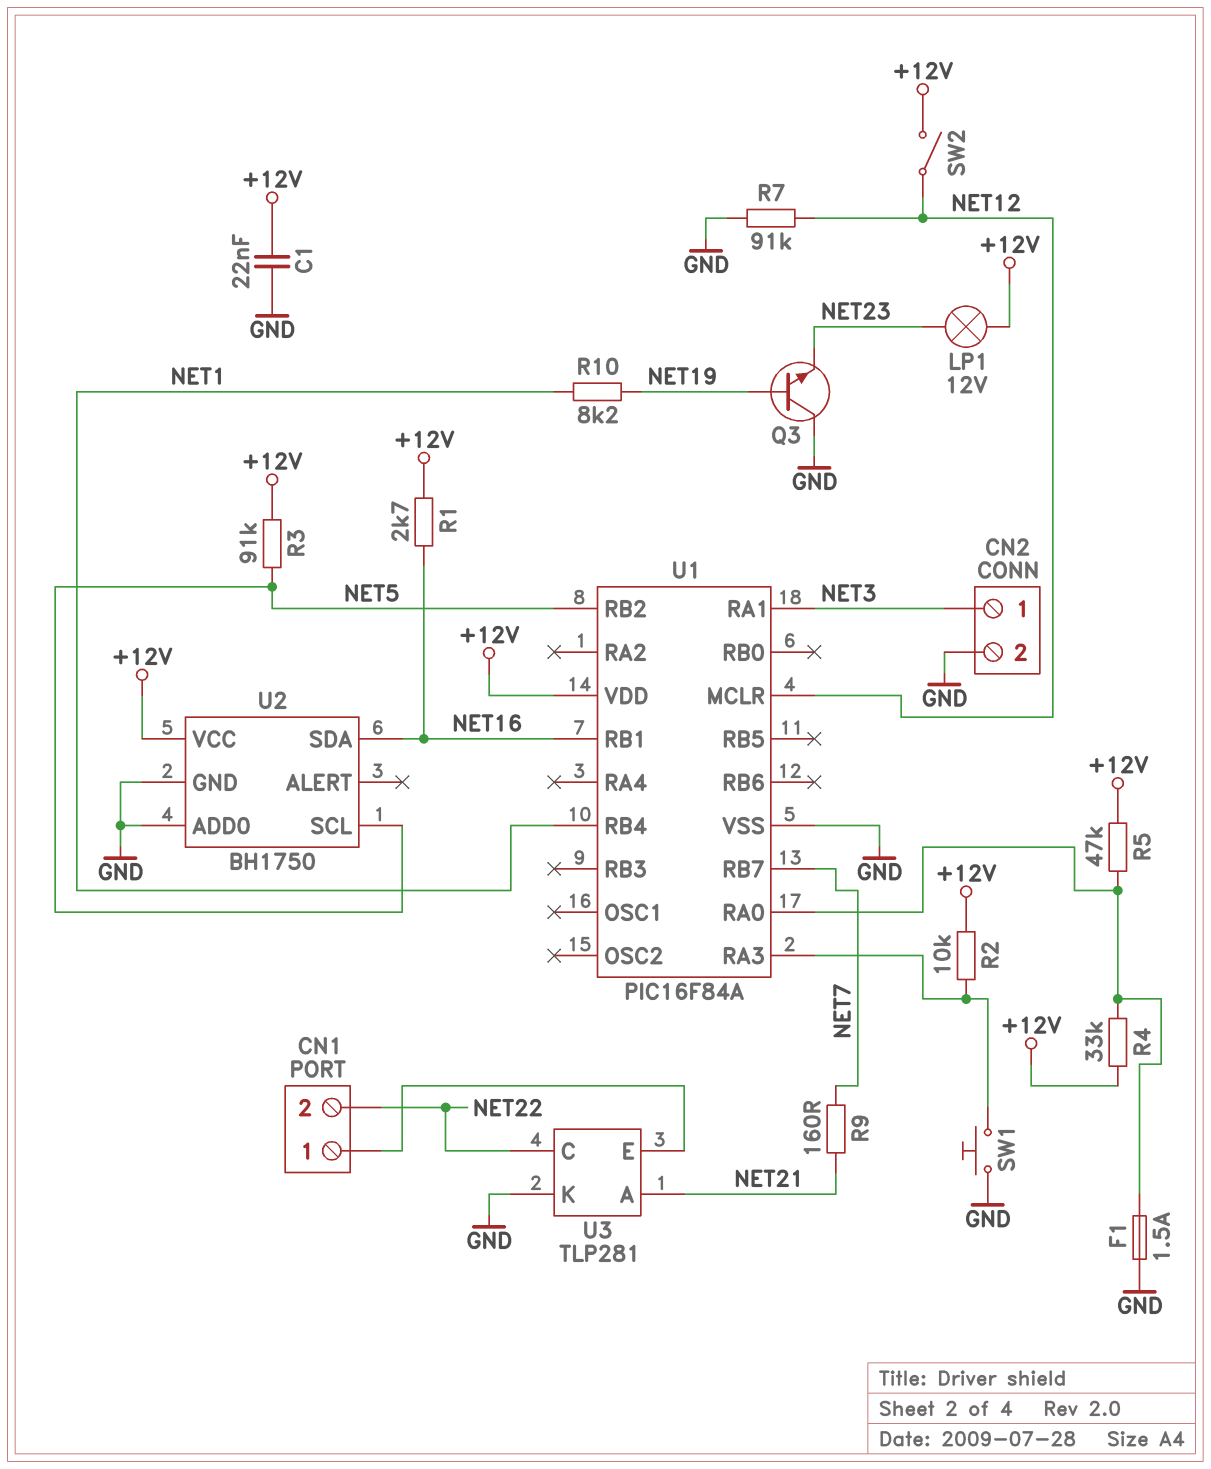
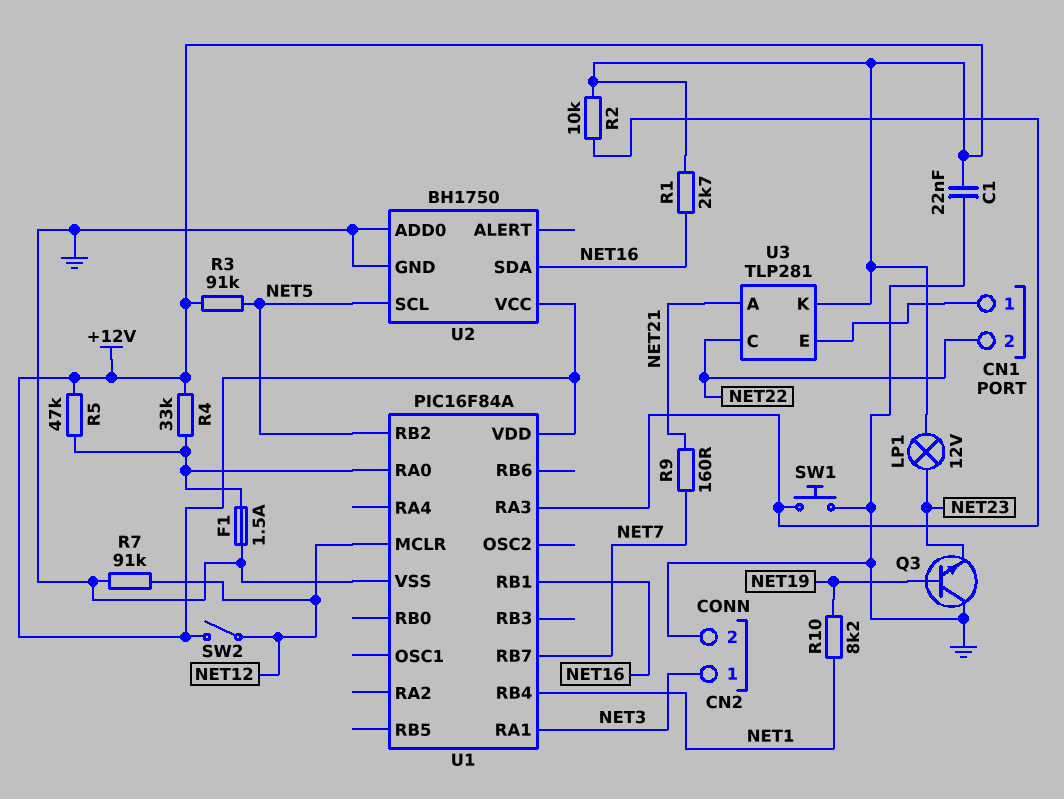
U3 pin K: GND -> +12V

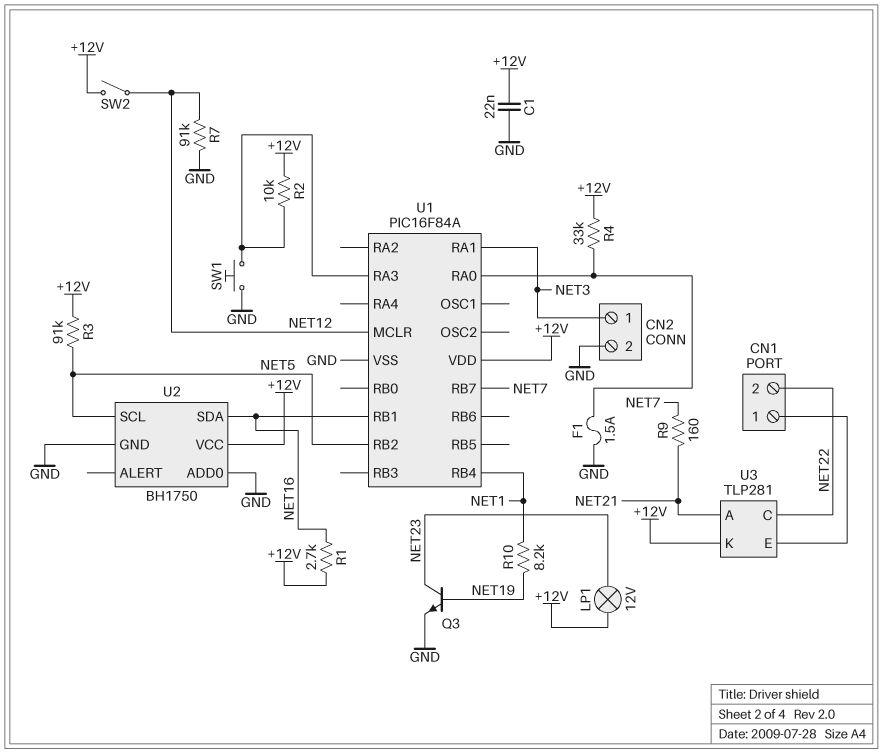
Q3: NPN (B NET19, C GND, E NET23) -> NPN (B NET19, C NET23, E GND)
R5: 47k (+12V, U1/RA0) -> none

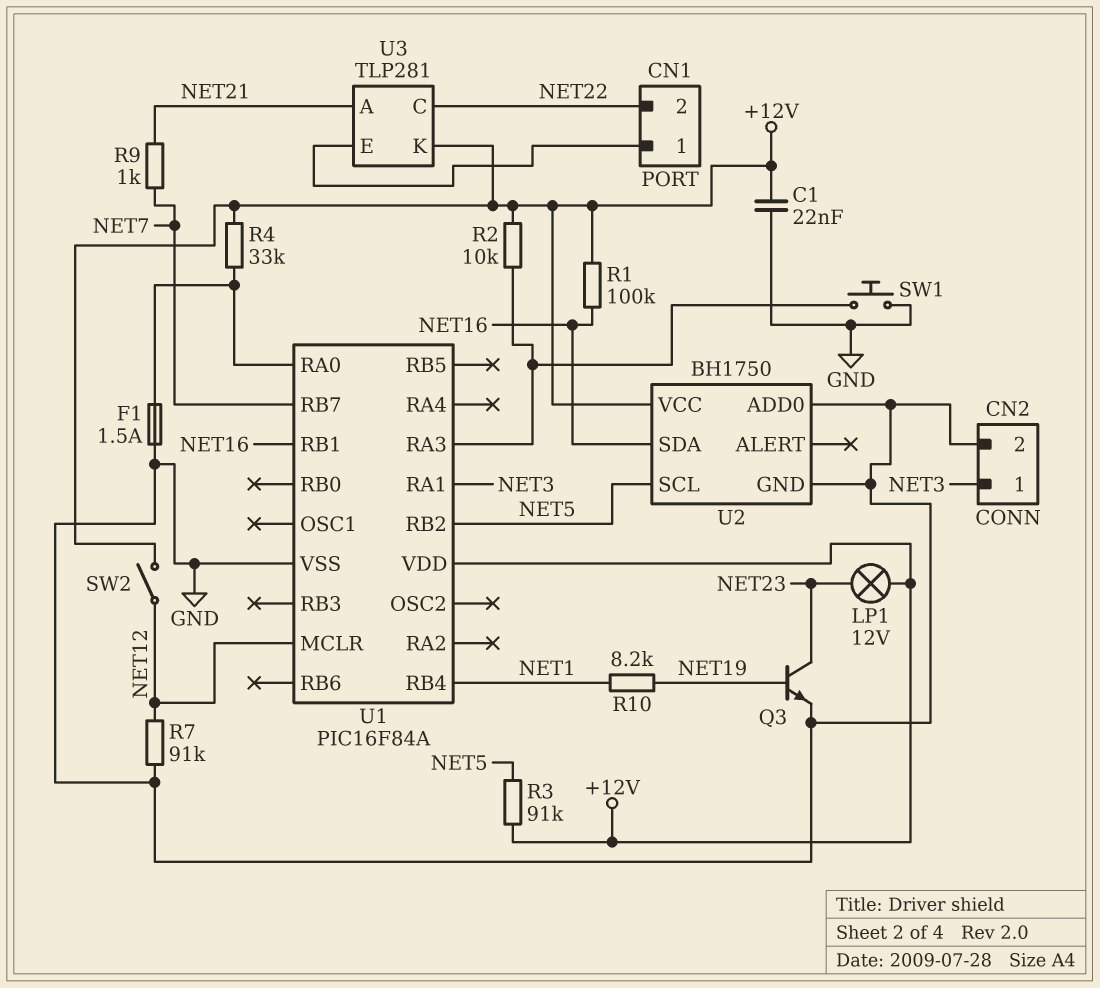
R1: 2.7k (+12V, NET16) -> 100k (+12V, NET16)
R9: 160 (NET7, NET21) -> 1k (NET7, NET21)

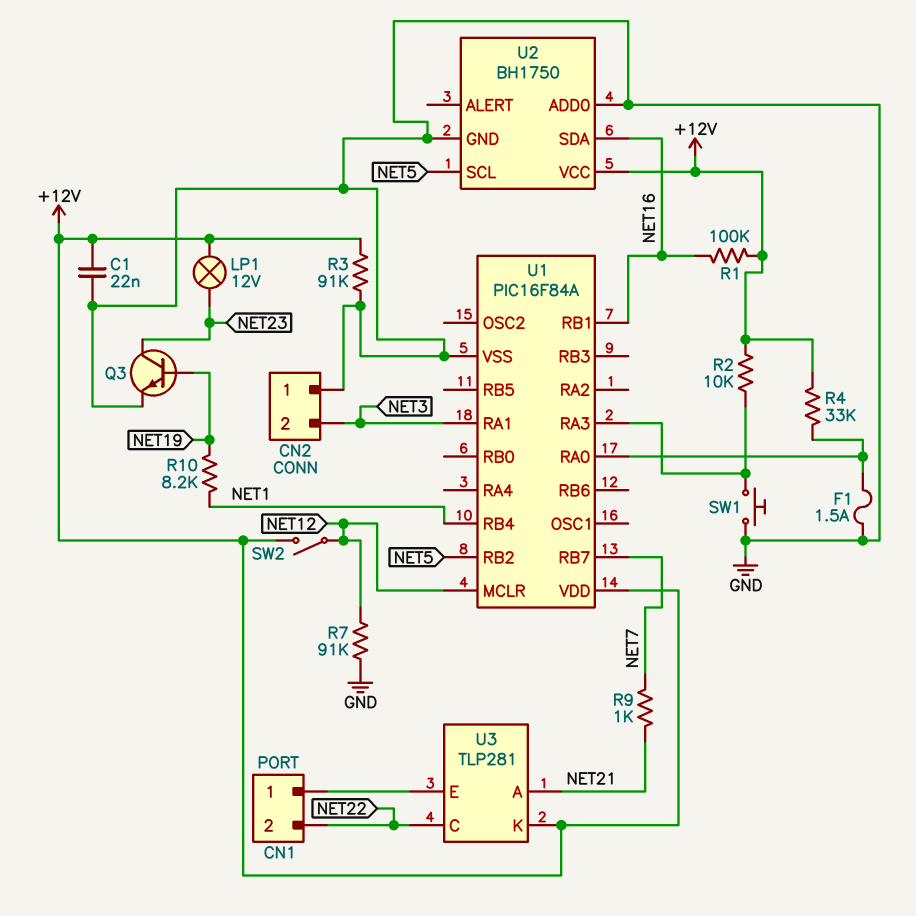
CN2 pin 1: NET3 -> GND
CN2 pin 2: GND -> NET3
R3: 91k (+12V, NET5) -> 91k (+12V, GND)

